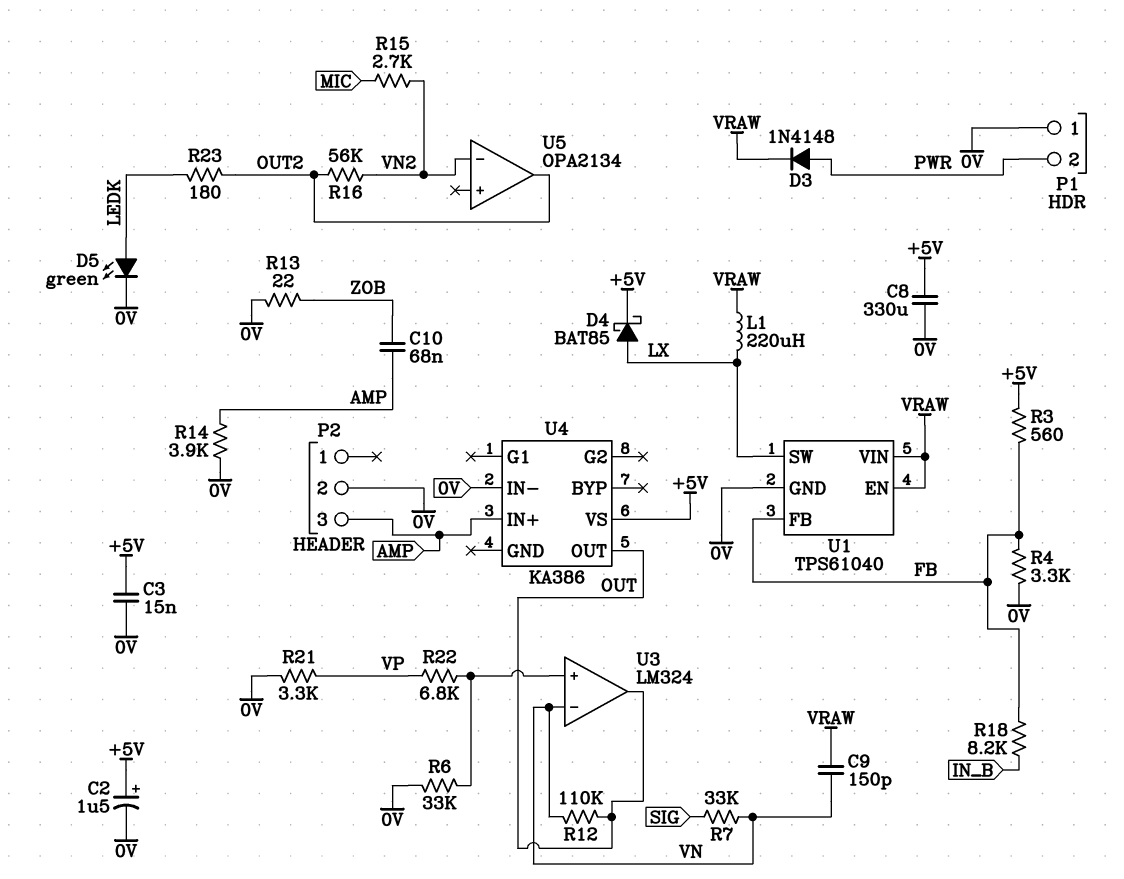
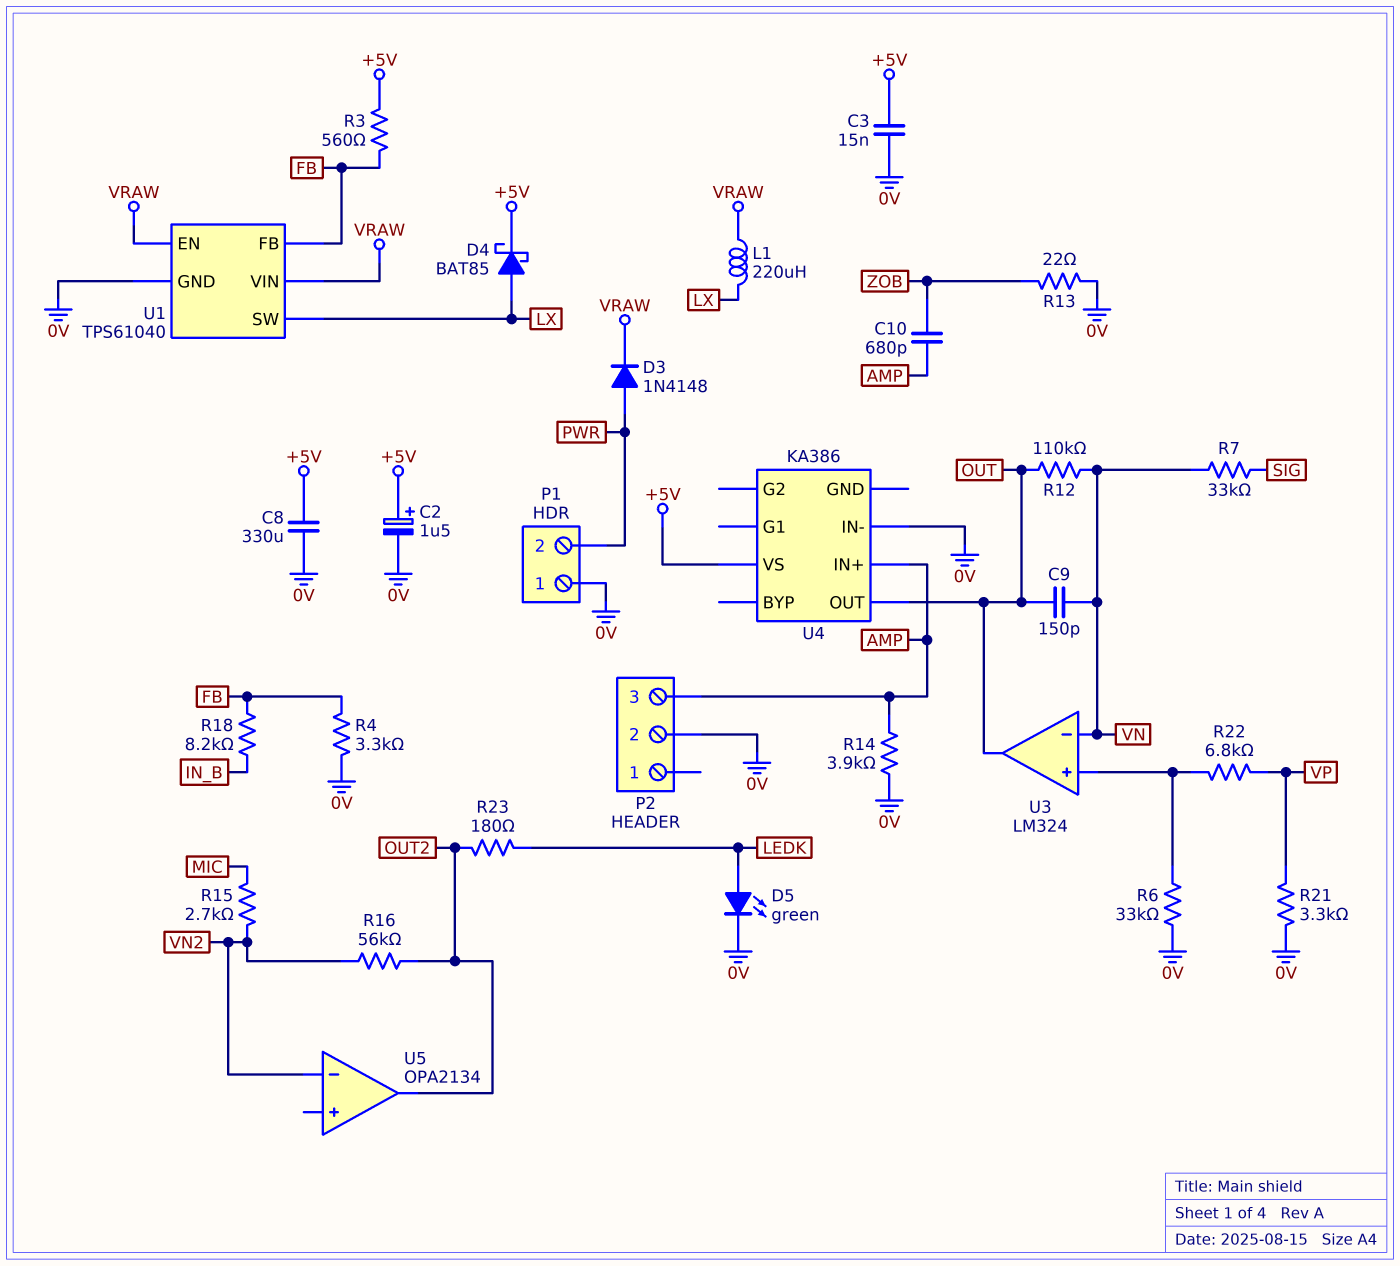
C9: 150pF (VN, VRAW) -> 150pF (OUT, VN)
C10: 68nF (AMP, ZOB) -> 680pF (AMP, ZOB)

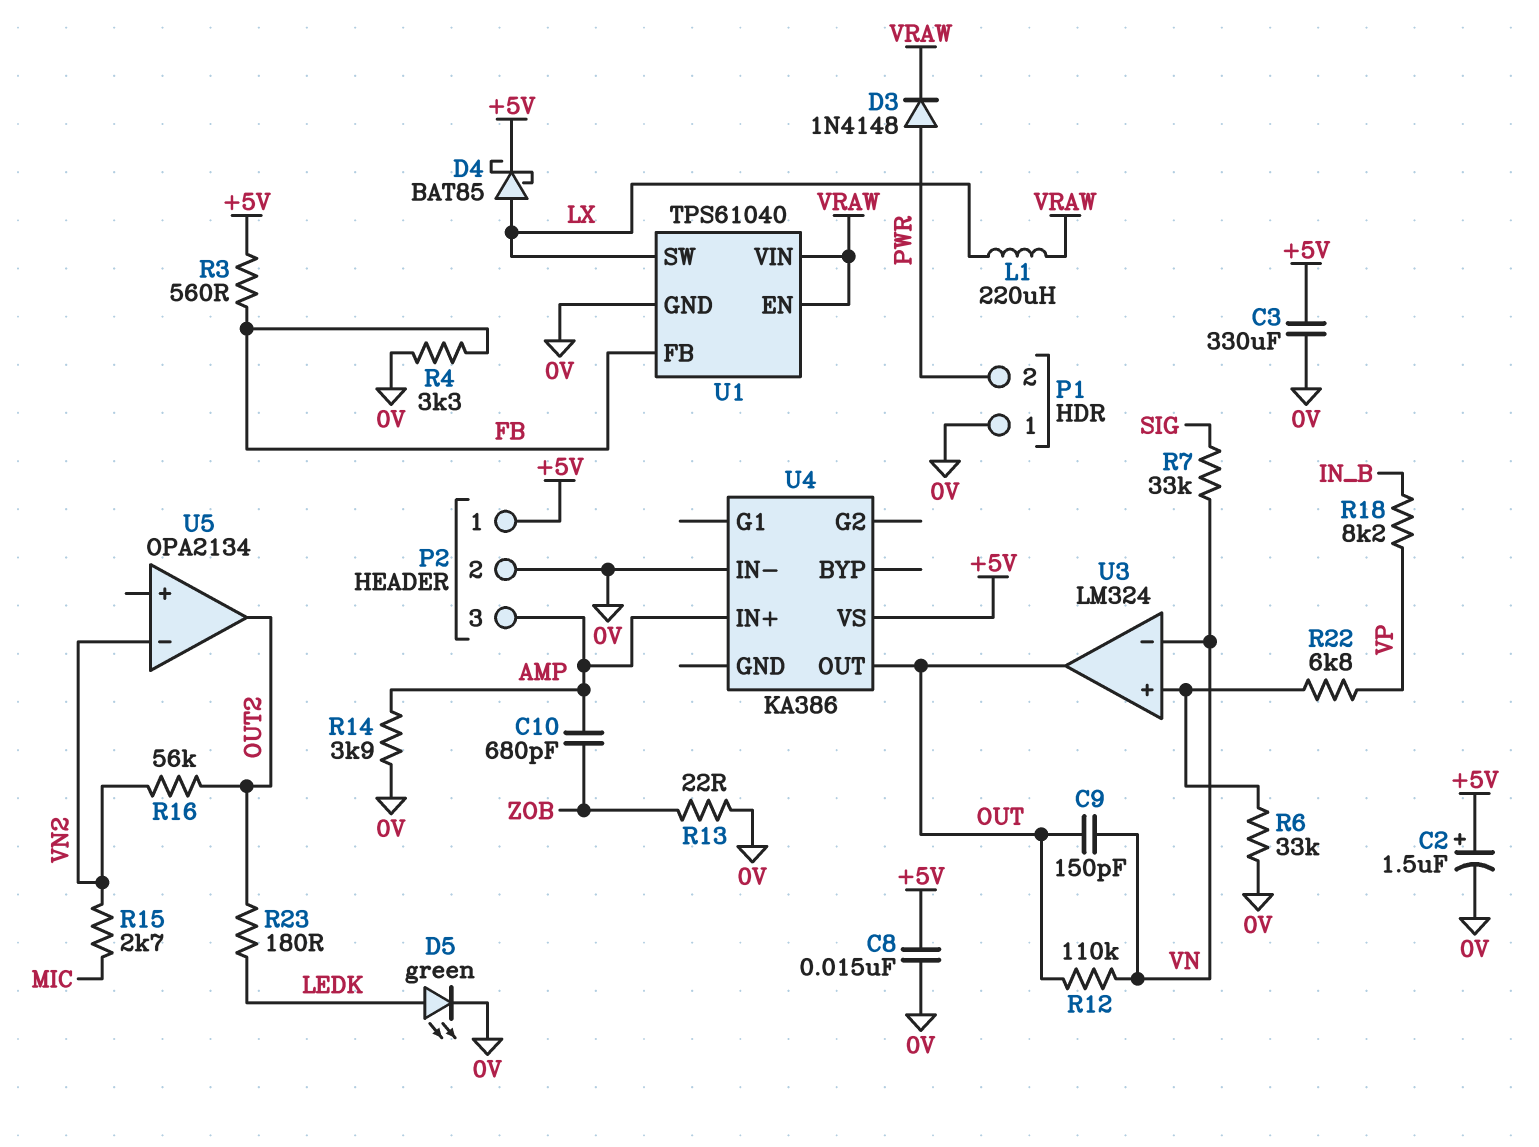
C3: 15nF (+5V, 0V) -> 330uF (+5V, 0V)
C8: 330uF (+5V, 0V) -> 15nF (+5V, 0V)
P2 pin 1: none -> +5V
R18: 8.2k (FB, IN_B) -> 8.2k (IN_B, VP)
R21: 3.3k (0V, VP) -> none

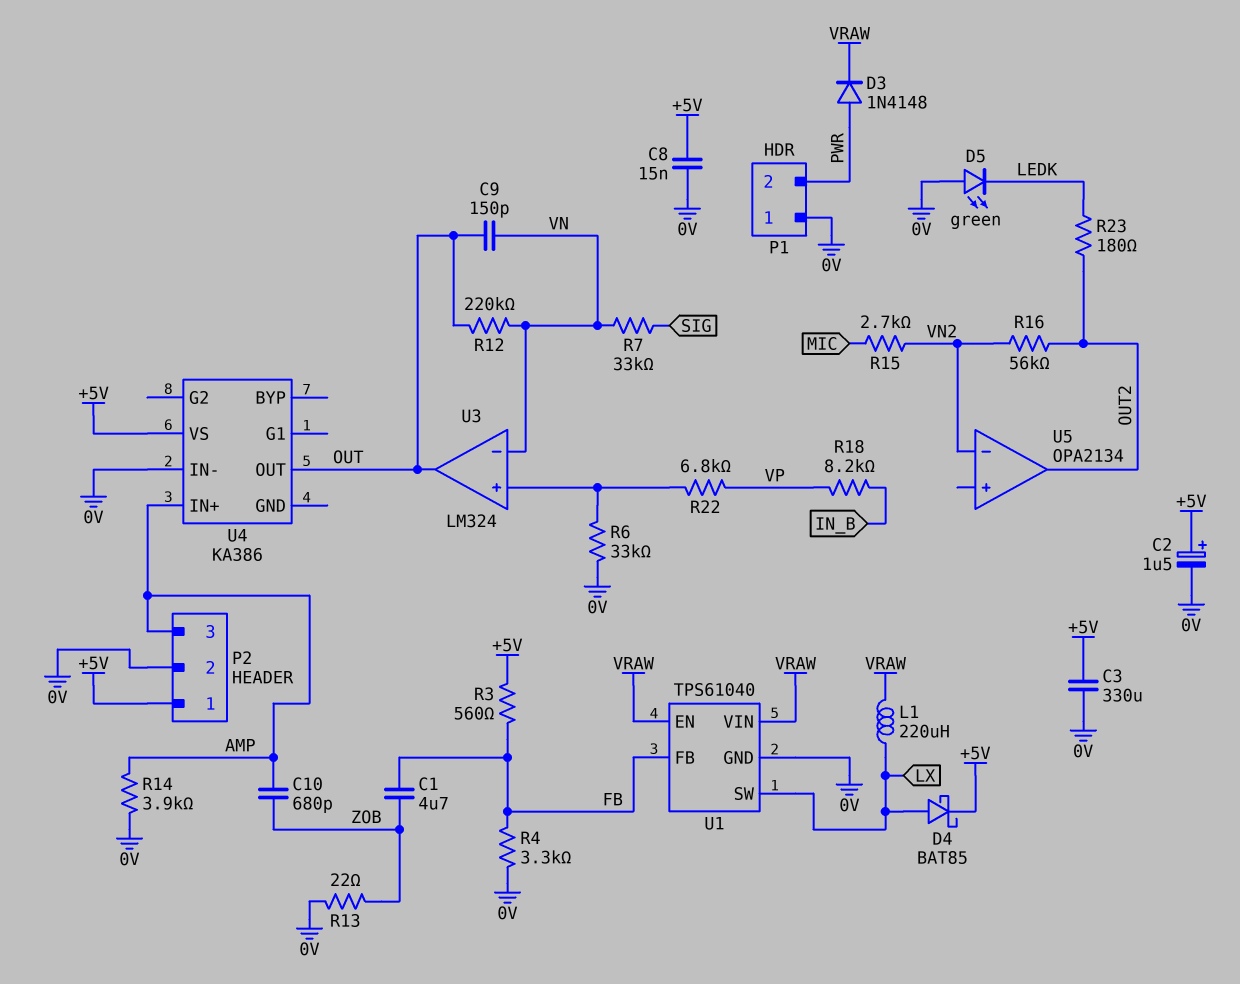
C1: none -> 4.7uF (FB, ZOB)
D5: LED green (A LEDK, K 0V) -> LED green (A 0V, K LEDK)
R12: 110k (OUT, VN) -> 220k (OUT, VN)

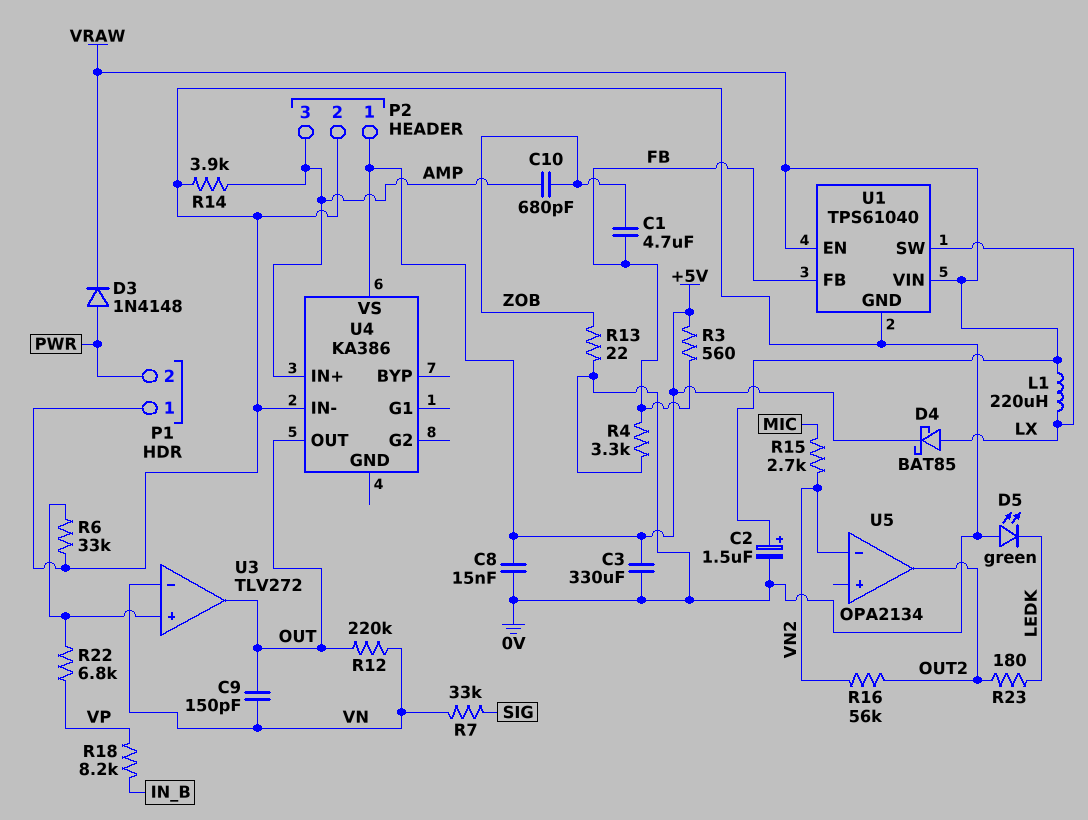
C2: 1.5uF (plus +5V, minus 0V) -> 1.5uF (plus VRAW, minus 0V)
U3: LM324 -> TLV272

